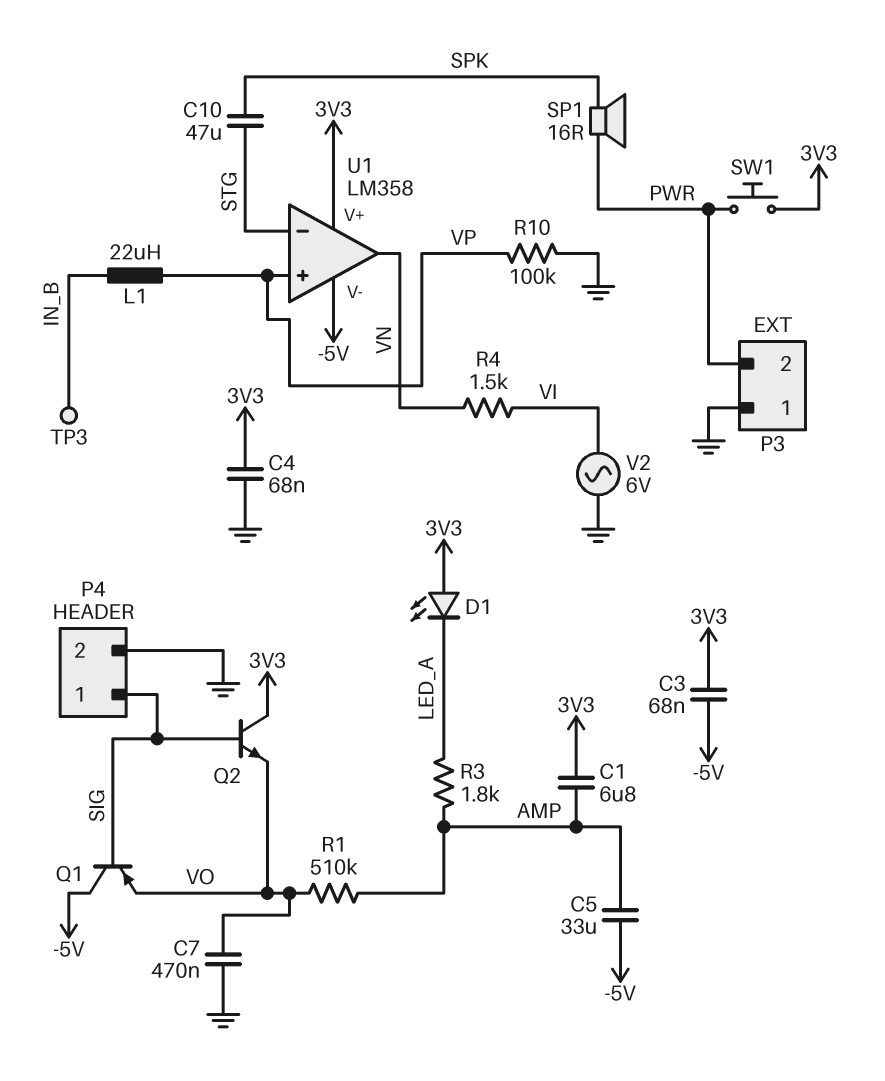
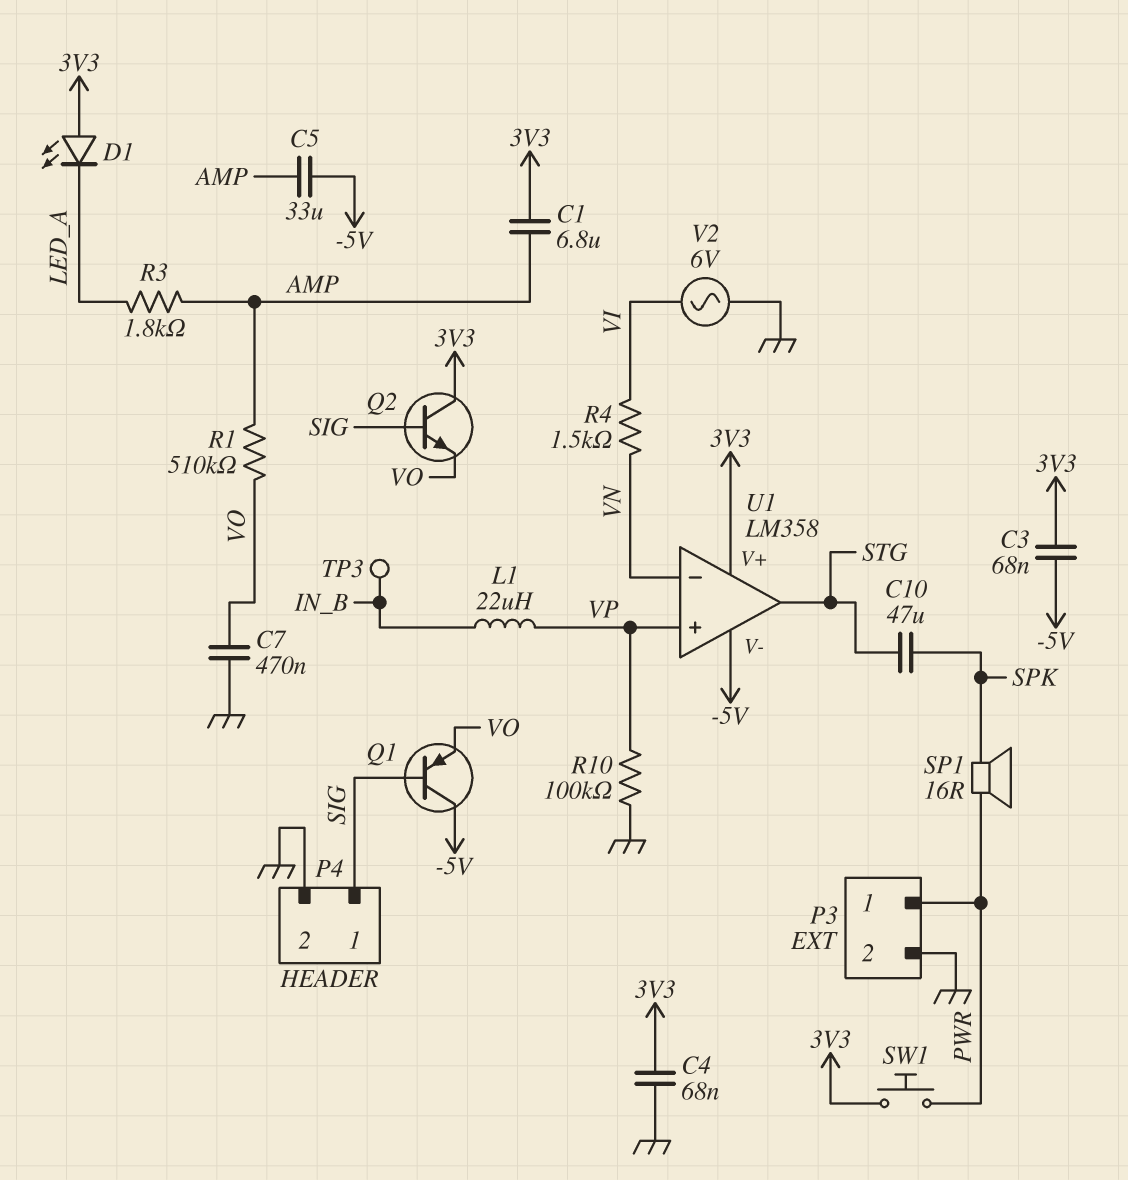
P3 pin 1: GND -> PWR
P3 pin 2: PWR -> GND
U1 pin in-: STG -> VN
U1 pin out: VN -> STG

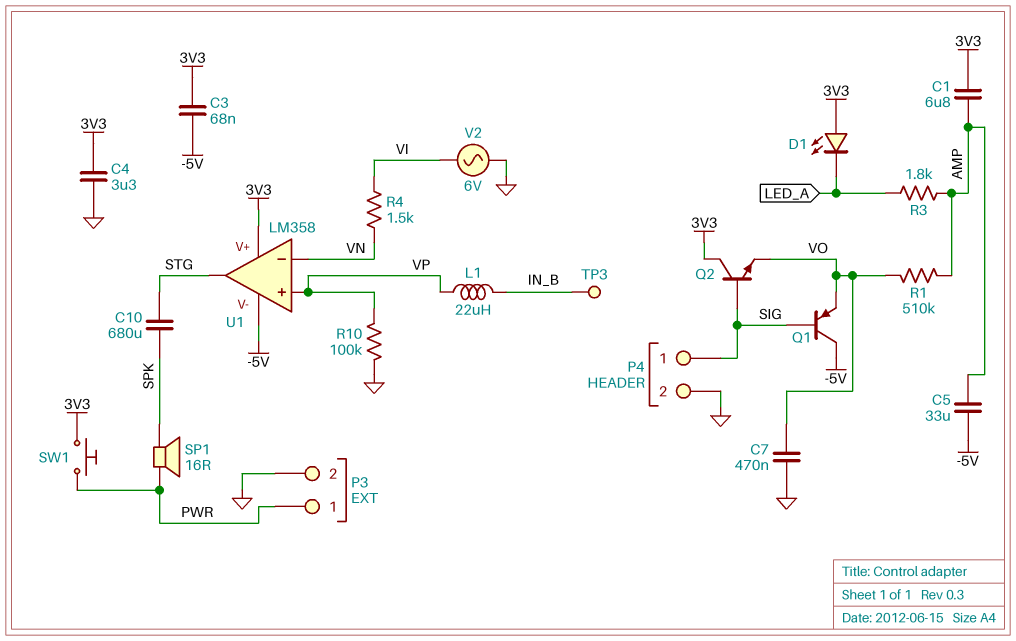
C4: 68nF (3V3, GND) -> 3.3uF (3V3, GND)
C10: 47uF (SPK, STG) -> 680uF (SPK, STG)

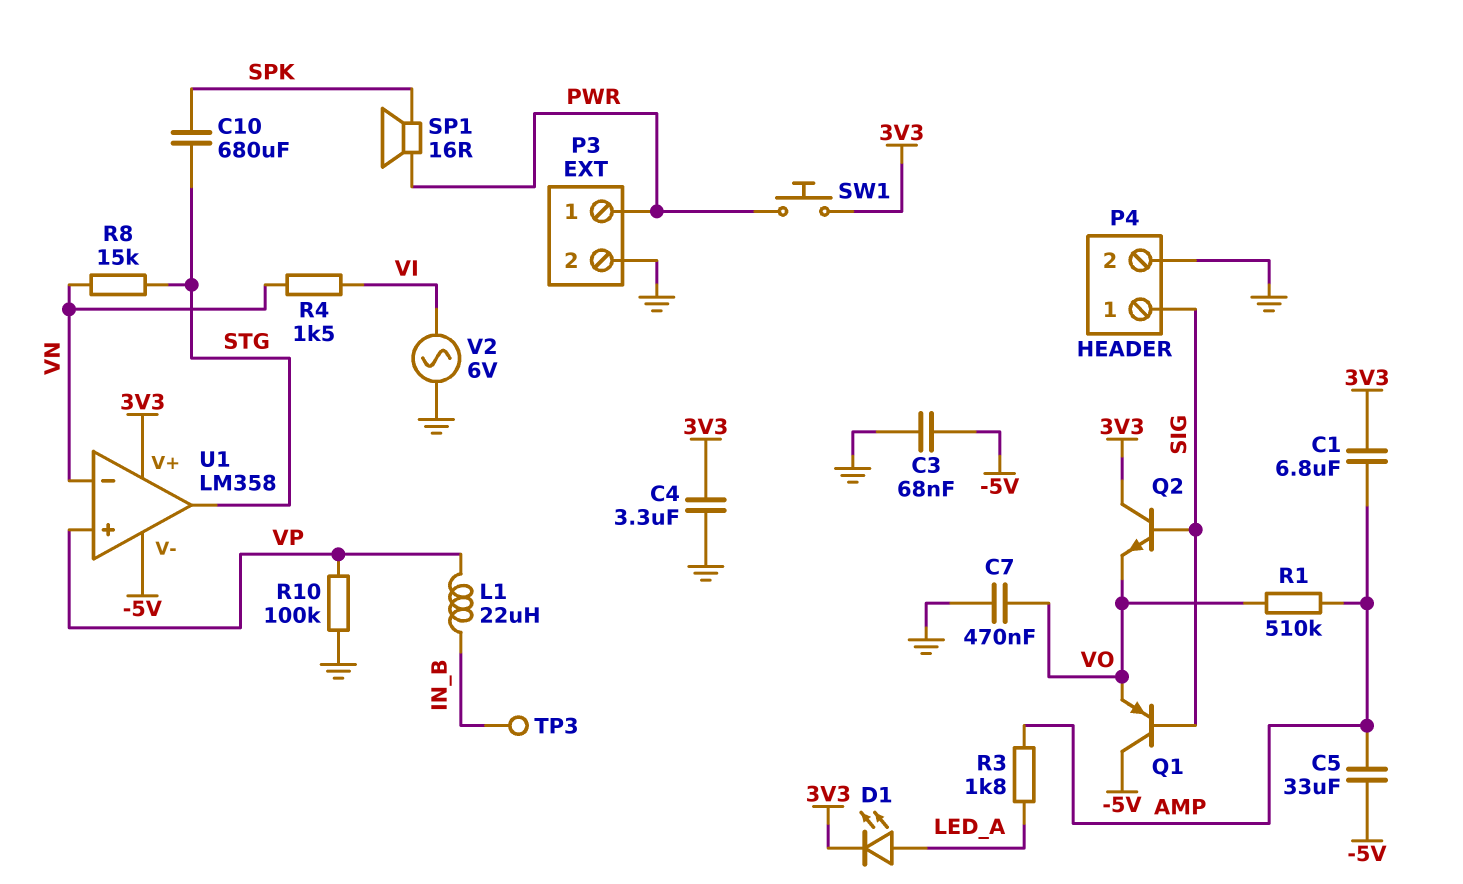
C3: 68nF (-5V, 3V3) -> 68nF (-5V, GND)
D1: LED (A 3V3, K LED_A) -> LED (A LED_A, K 3V3)
R8: none -> 15k (STG, VN)

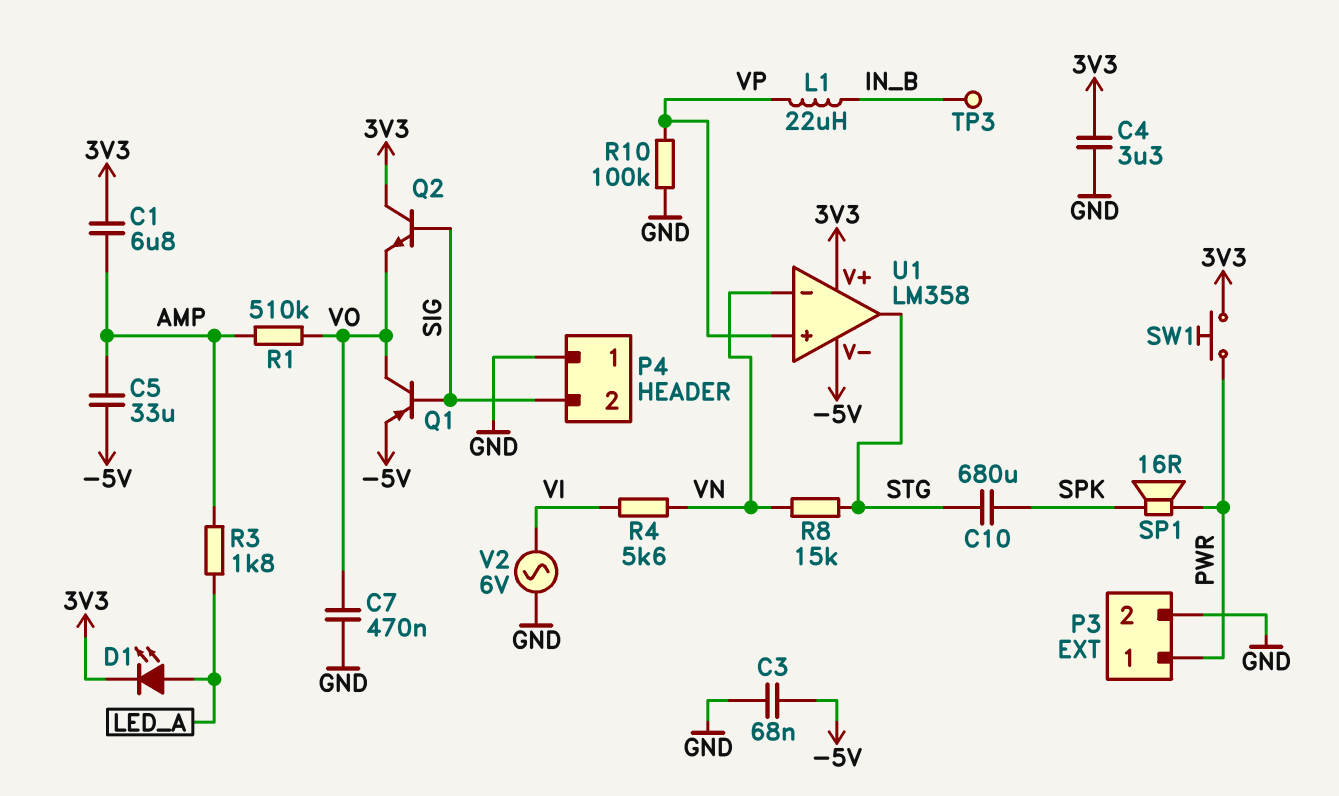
P4 pin 1: SIG -> GND
P4 pin 2: GND -> SIG
Q1: PNP (B SIG, C -5V, E VO) -> PNP (B SIG, C VO, E -5V)
R4: 1.5k (VI, VN) -> 5.6k (VI, VN)

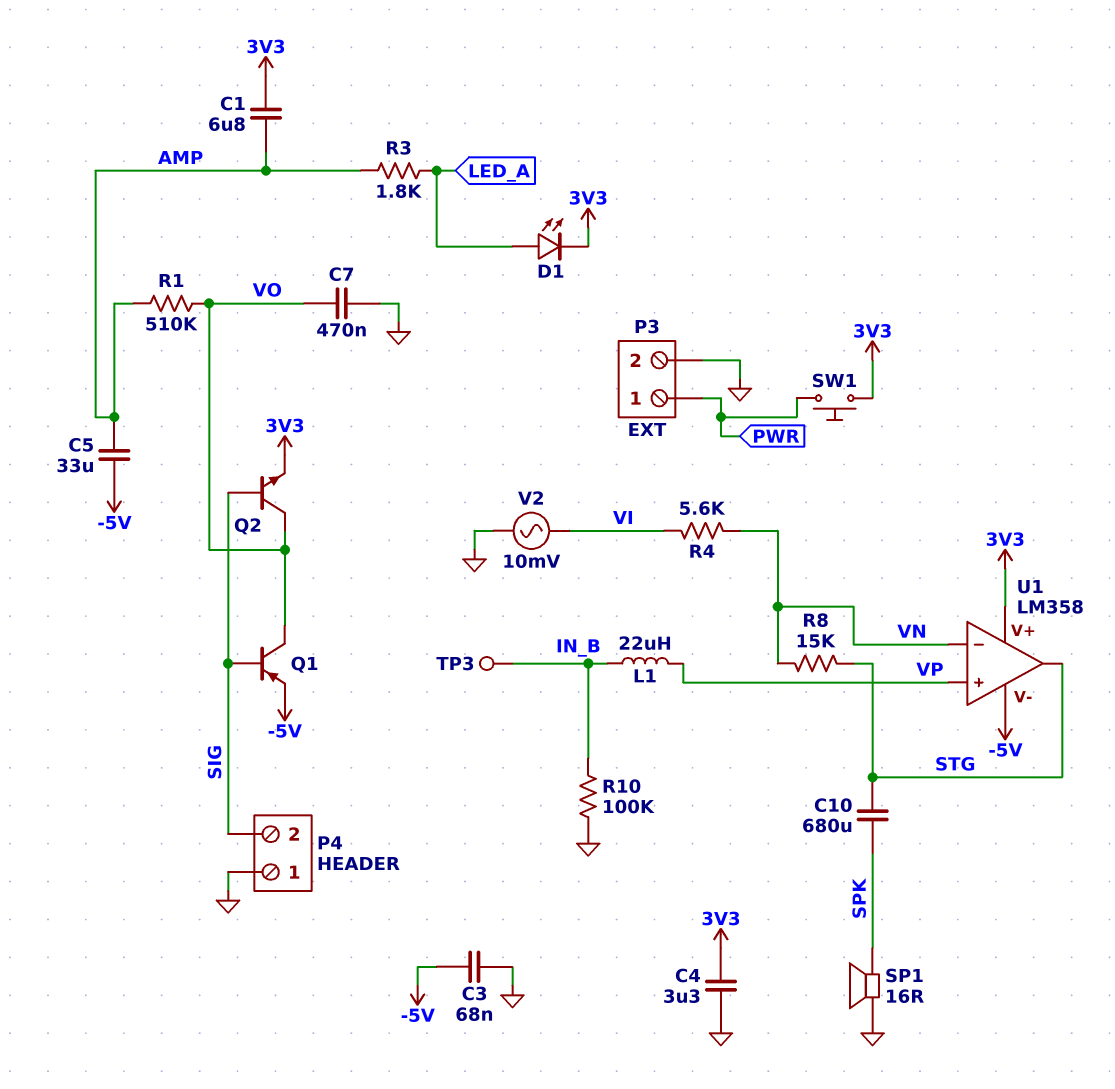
Q2: NPN (B SIG, C 3V3, E VO) -> NPN (B SIG, C VO, E 3V3)
R10: 100k (GND, VP) -> 100k (GND, IN_B)
SP1: speaker 16R (PWR, SPK) -> speaker 16R (GND, SPK)
V2: AC 6V (GND, VI) -> AC 10mV (GND, VI)

